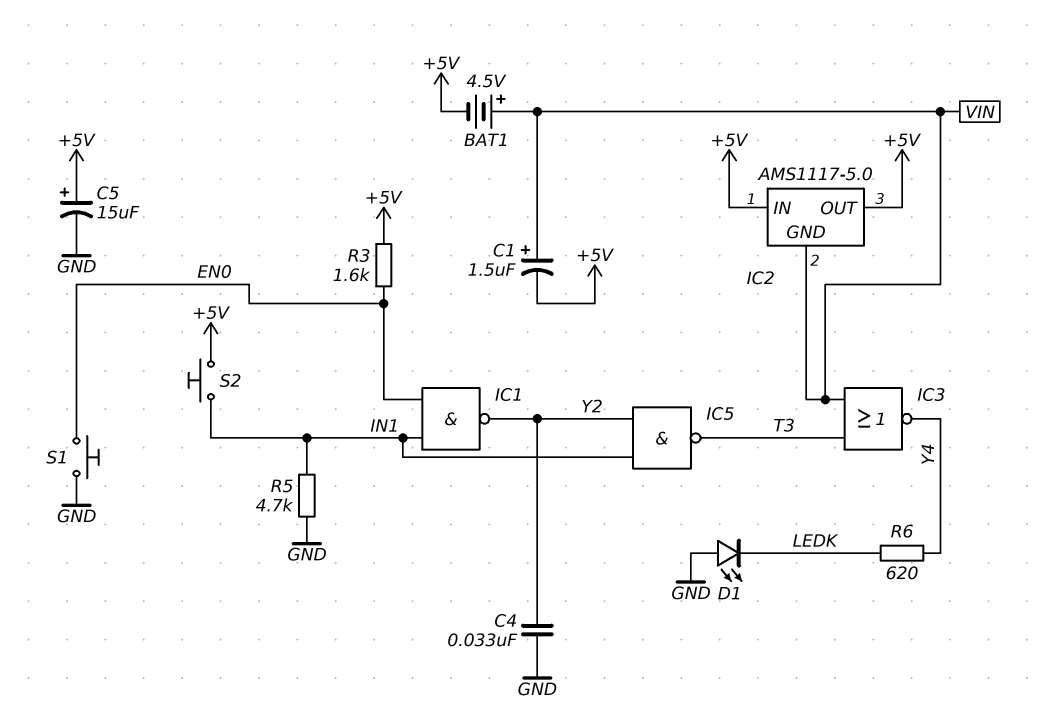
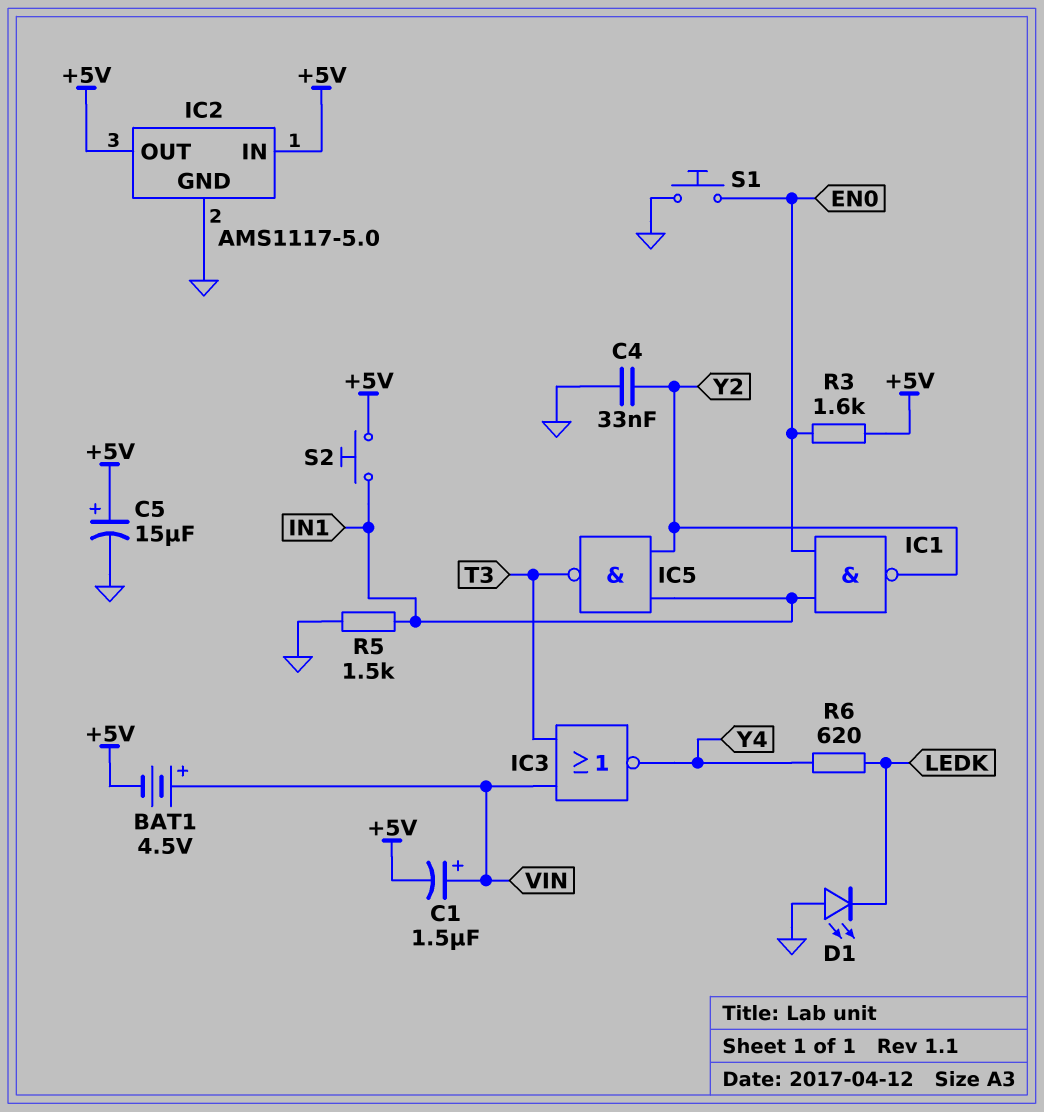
IC2 pin GND: VIN -> GND
R5: 4.7k (GND, IN1) -> 1.5k (GND, IN1)

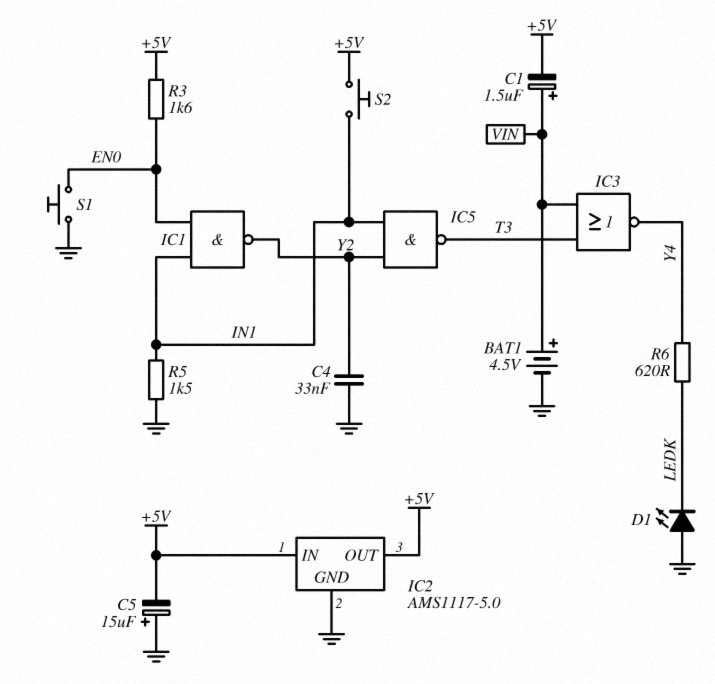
BAT1: 4.5V (plus VIN, minus +5V) -> 4.5V (plus VIN, minus GND)
C5: 15uF (plus +5V, minus GND) -> 15uF (plus GND, minus +5V)

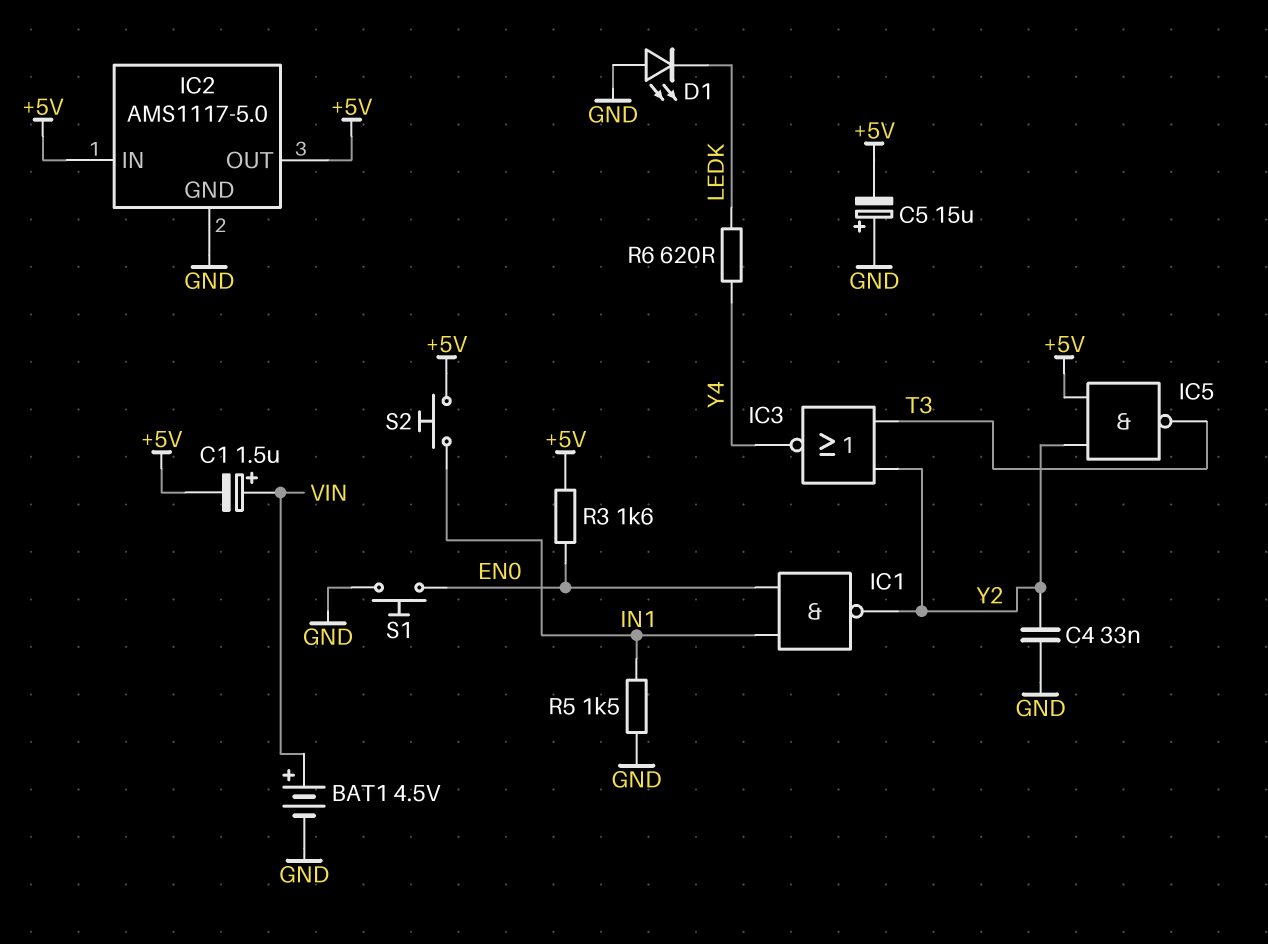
IC3: NOR (in T3, in VIN, out Y4) -> NOR (in T3, in Y2, out Y4)
IC5: NAND (in IN1, in Y2, out T3) -> NAND (in +5V, in Y2, out T3)

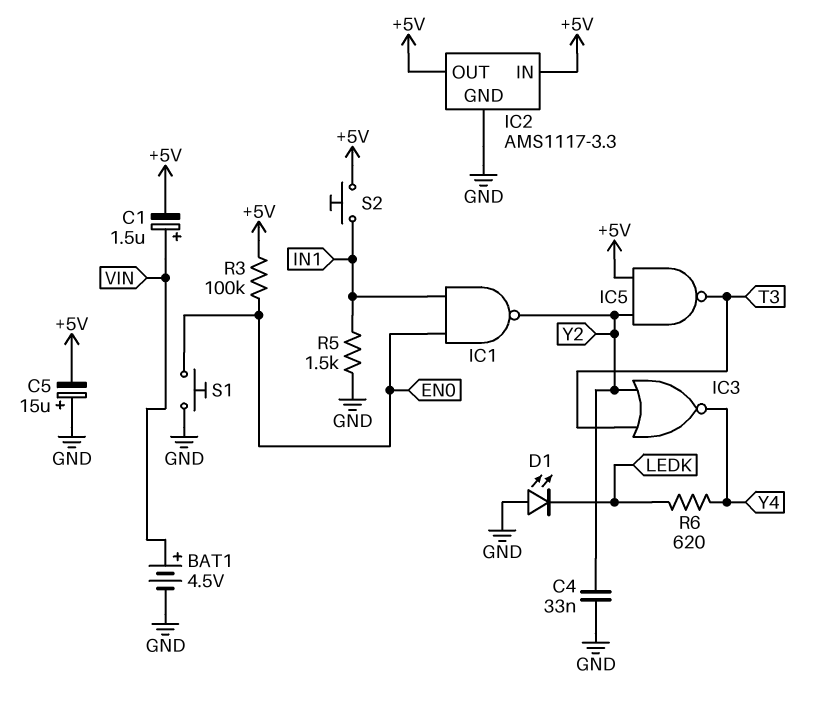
IC2: AMS1117-5.0 -> AMS1117-3.3
R3: 1.6k (+5V, EN0) -> 100k (+5V, EN0)

